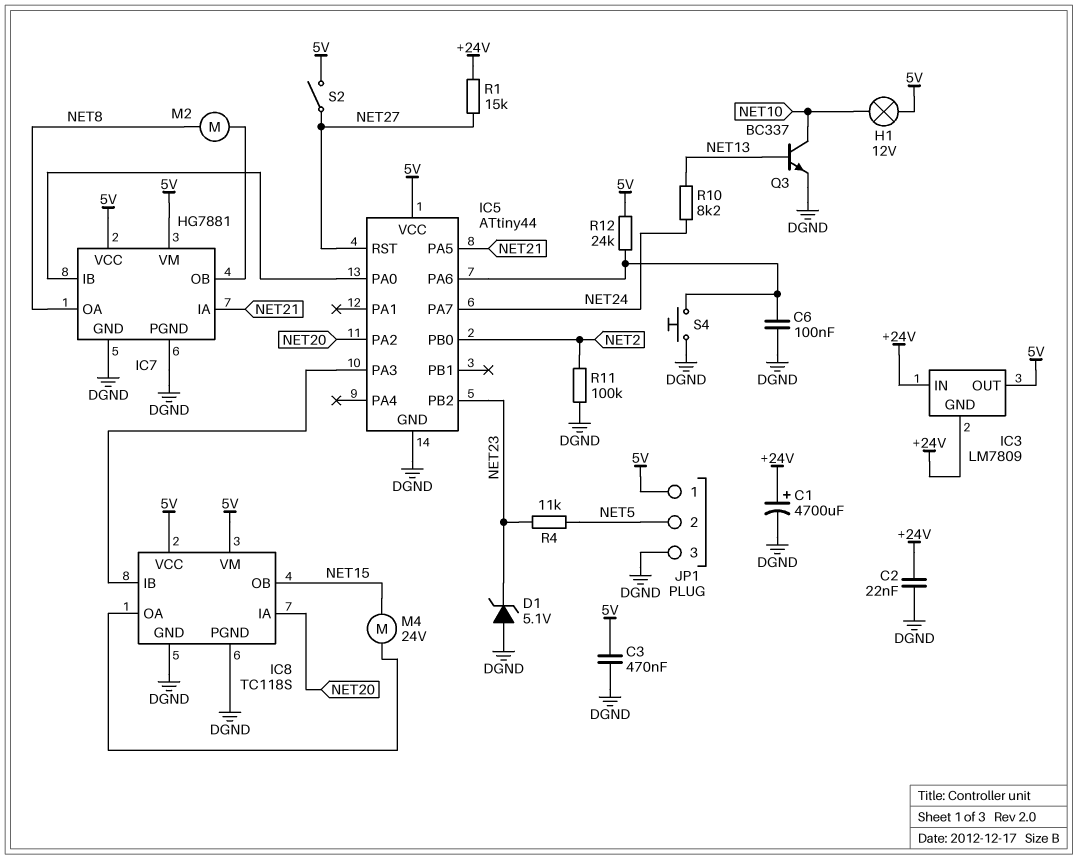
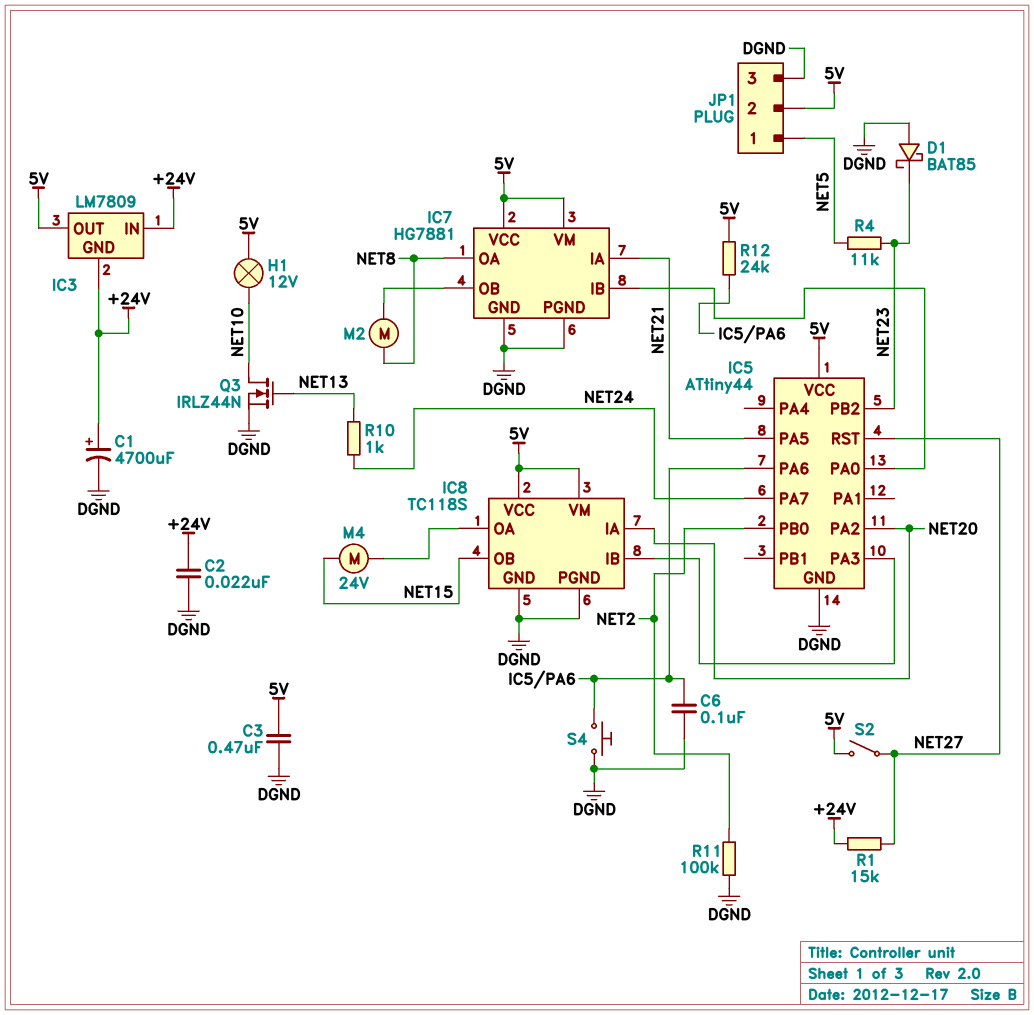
D1: zener 5.1V (A DGND, K NET23) -> schottky BAT85 (A DGND, K NET23)
JP1 pin 1: 5V -> NET5
JP1 pin 2: NET5 -> 5V
Q3: NPN BC337 (B NET13, C NET10, E DGND) -> NMOS IRLZ44N (G NET13, D NET10, S DGND)
R10: 8.2k (NET13, NET24) -> 1k (NET13, NET24)

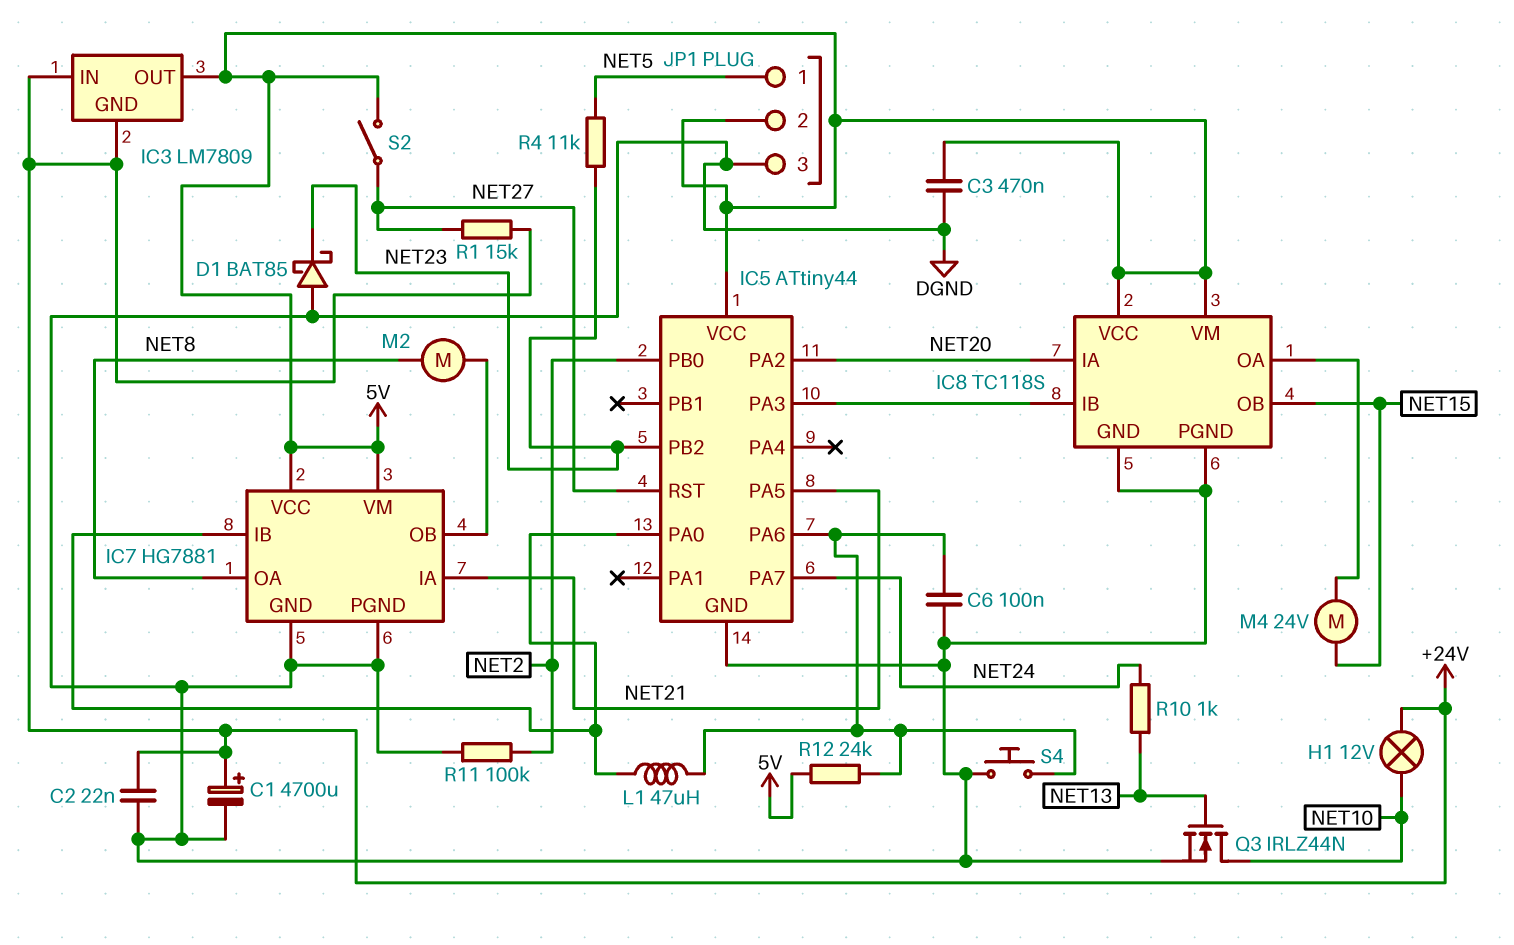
H1: lamp 12V (5V, NET10) -> lamp 12V (+24V, NET10)
L1: none -> 47uH (IC5/PA0, IC5/PA6)

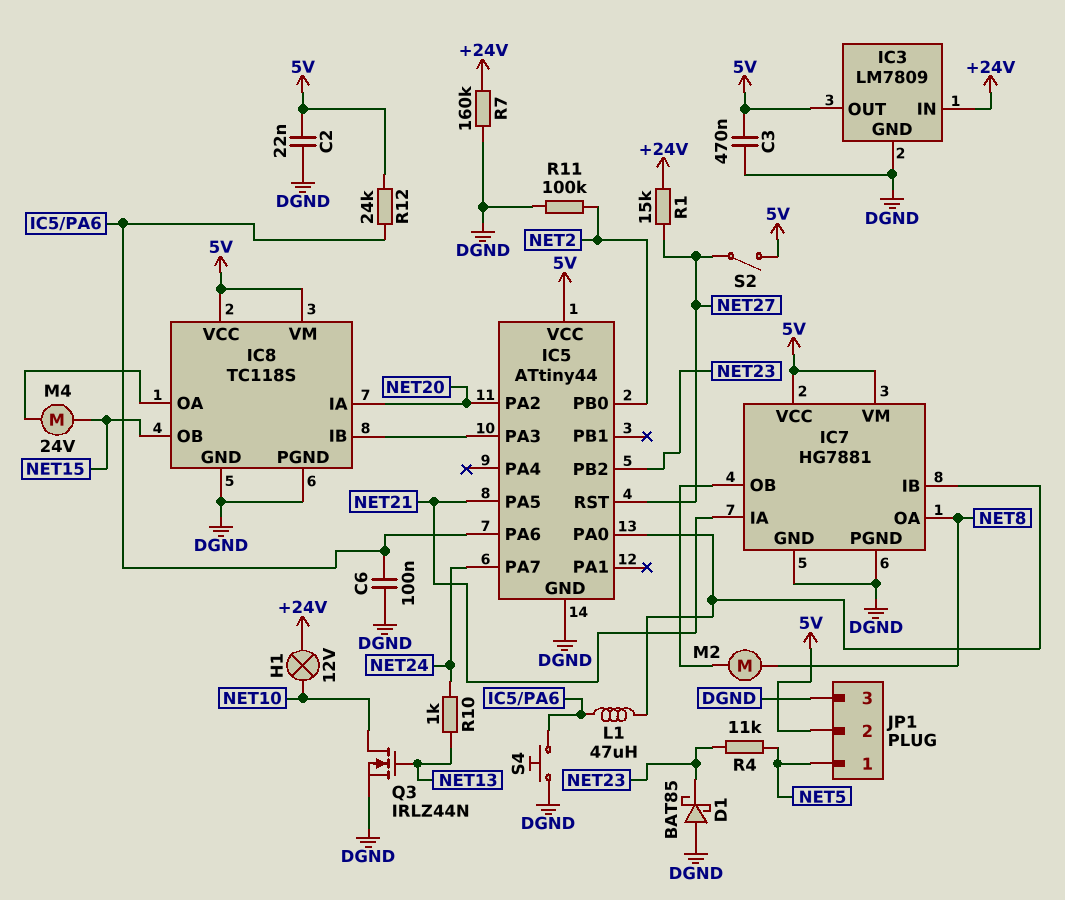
C1: 4700uF (plus +24V, minus DGND) -> none
C2: 22nF (+24V, DGND) -> 22nF (5V, DGND)
IC3 pin GND: +24V -> DGND
R7: none -> 160k (+24V, DGND)

